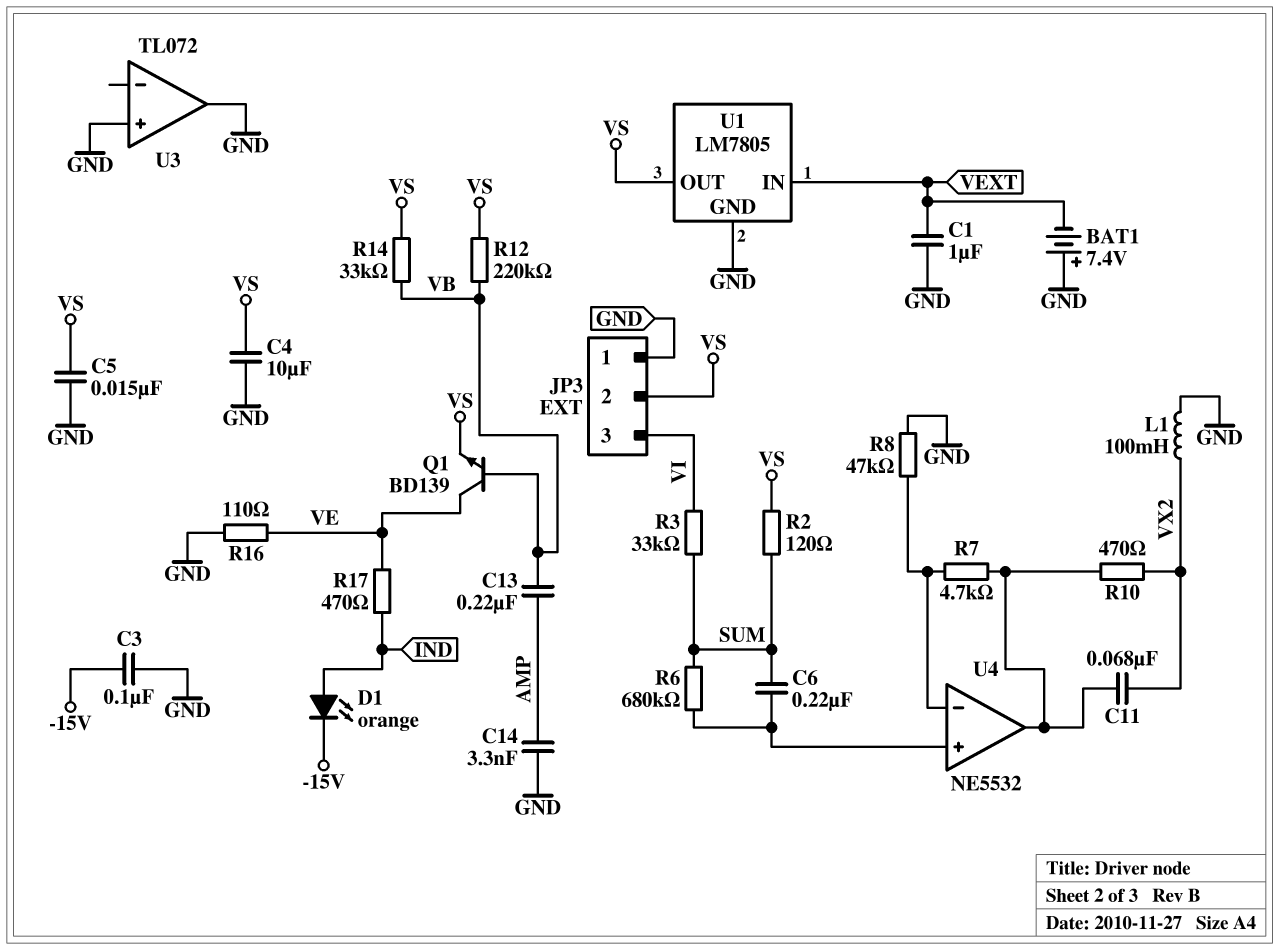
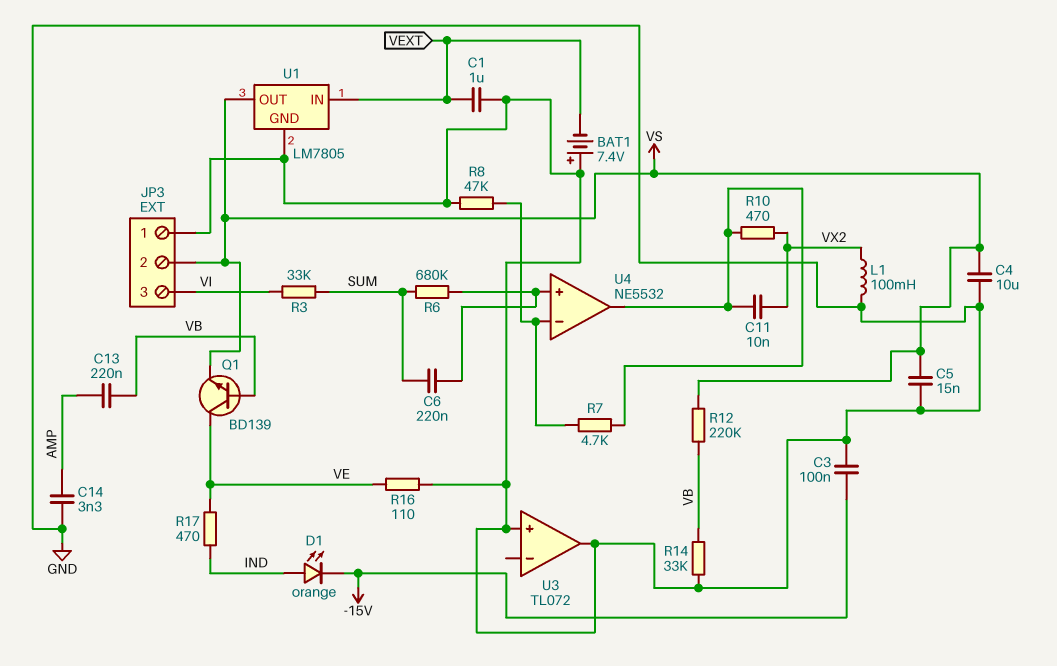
C11: 68nF (U4/out, VX2) -> 10nF (U4/out, VX2)
R2: 120 (SUM, VS) -> none
R14: 33k (VB, VS) -> 33k (GND, VB)

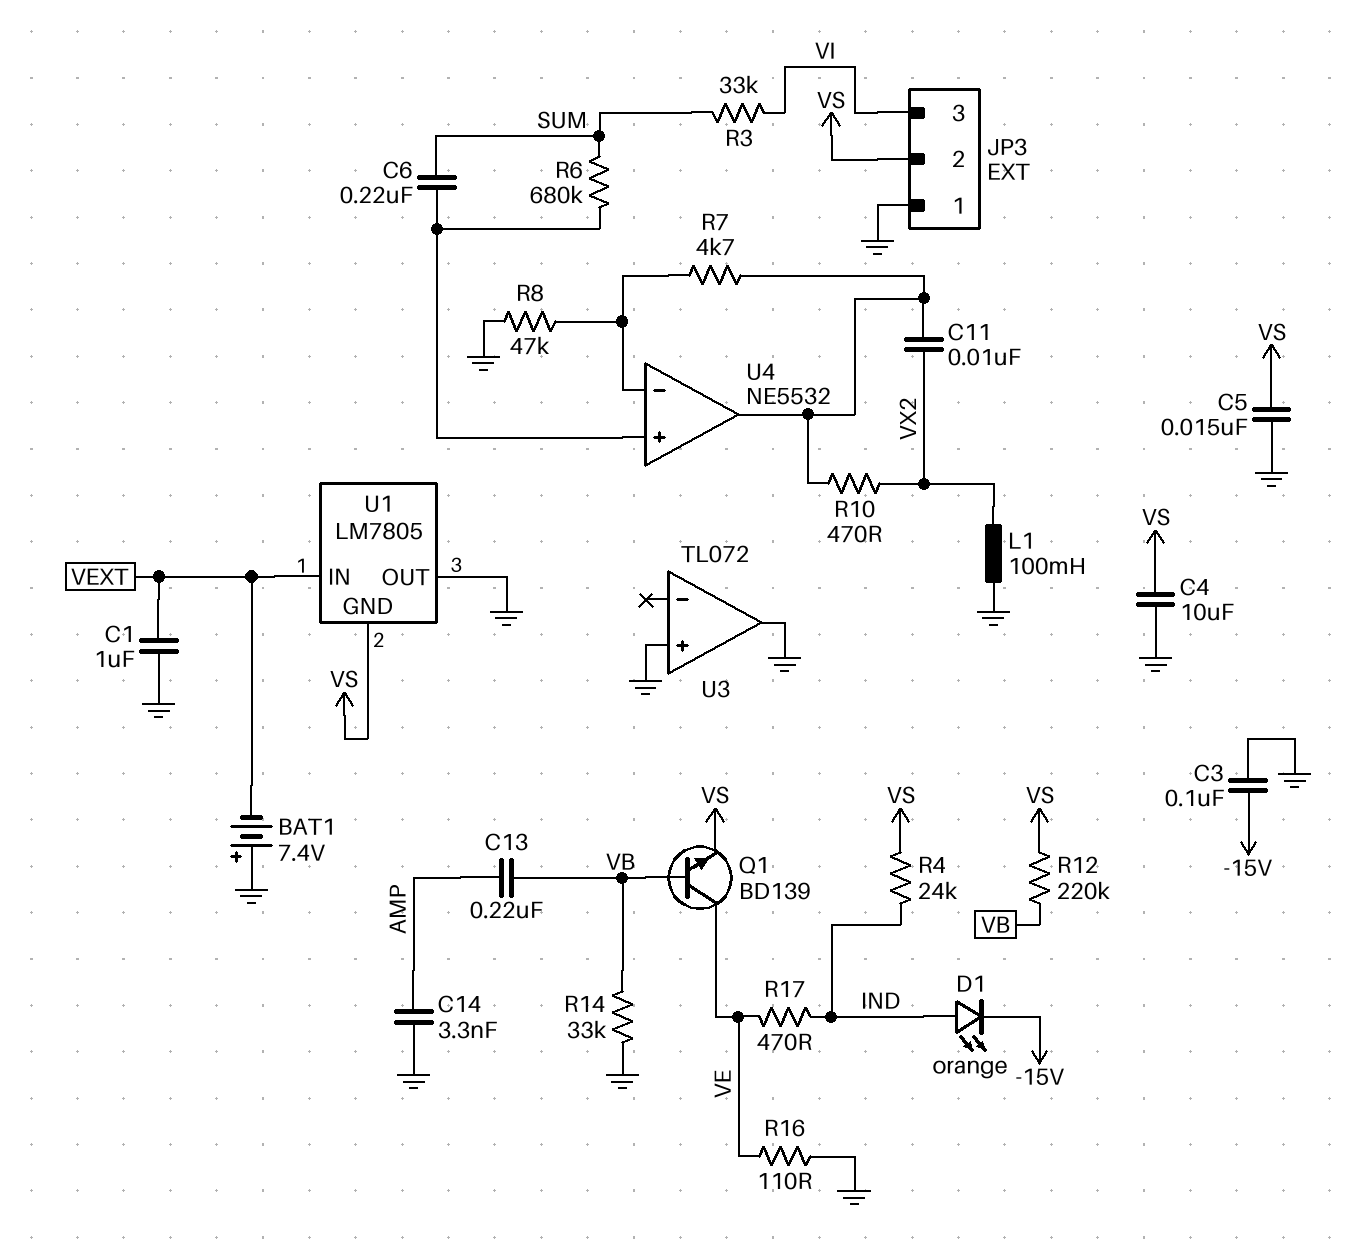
R4: none -> 24k (IND, VS)
U1 pin GND: GND -> VS
U1 pin OUT: VS -> GND

